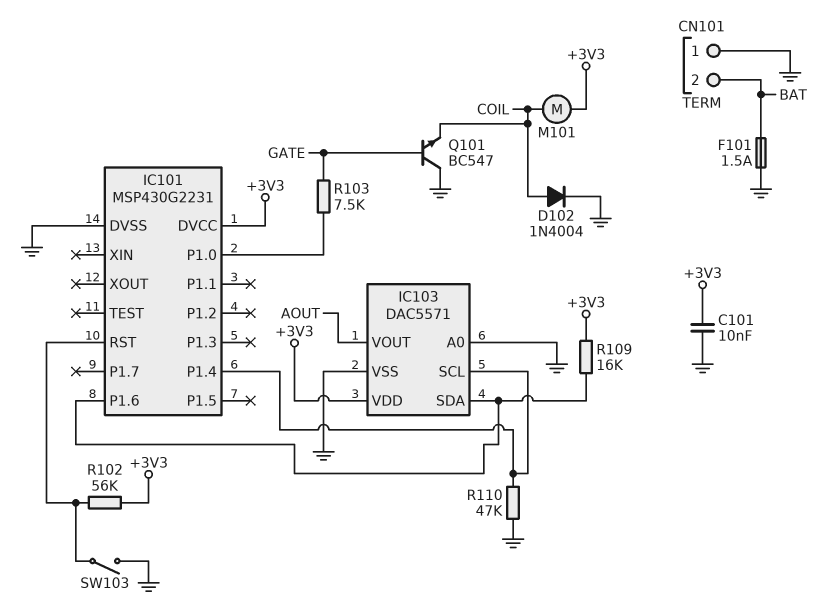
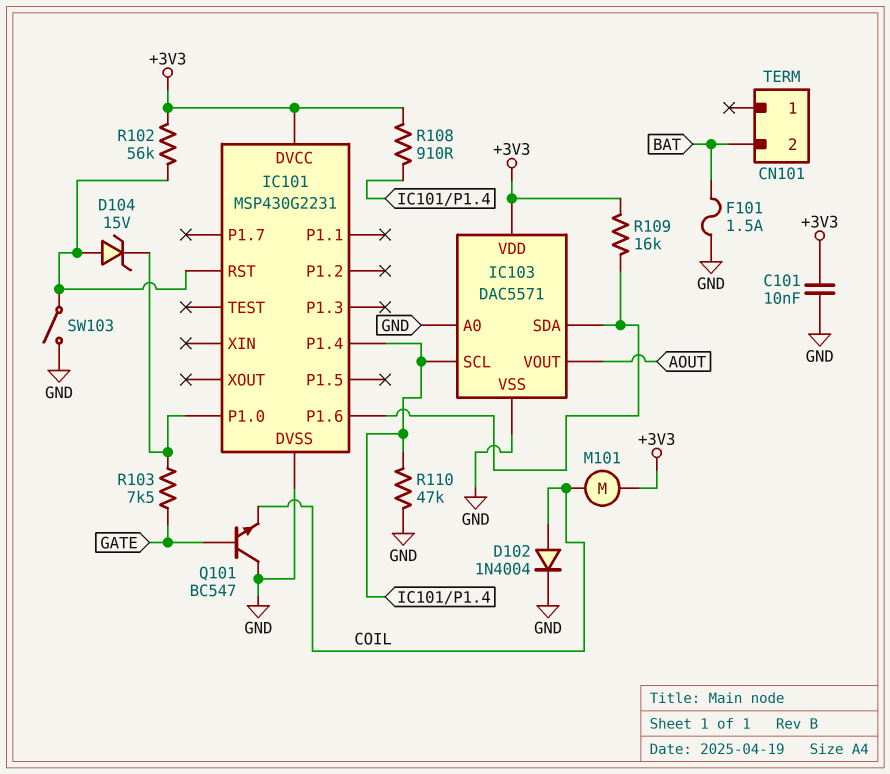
CN101 pin 1: GND -> none
D104: none -> zener 15V (A IC101/RST, K IC101/P1.0)
R108: none -> 910 (+3V3, IC101/P1.4)

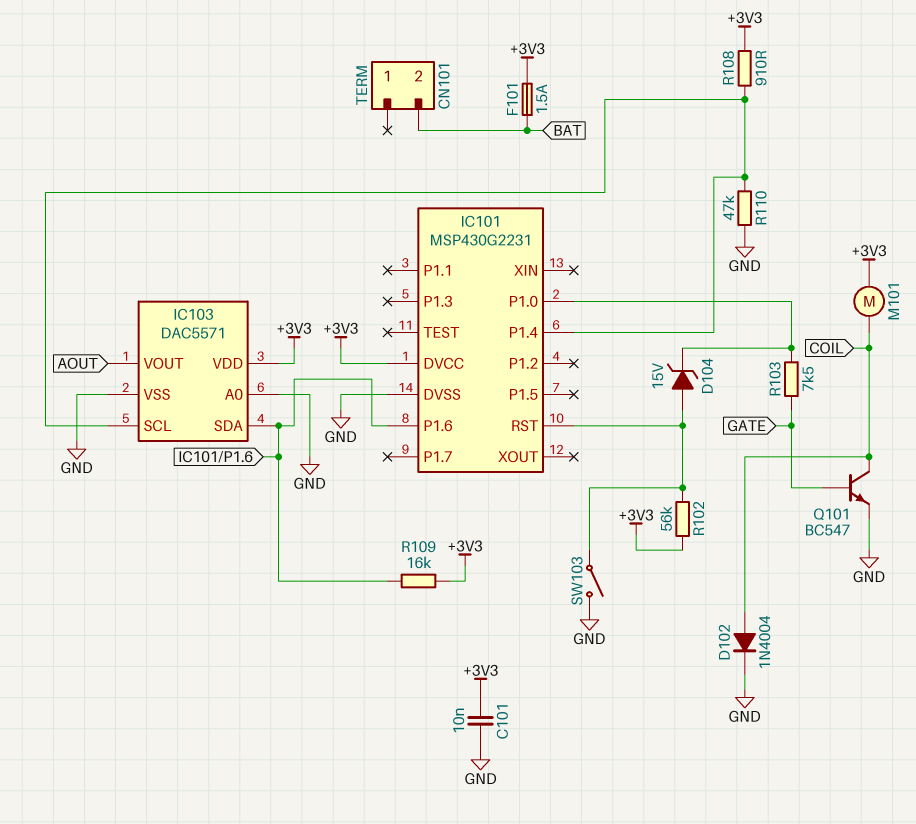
F101: 1.5A (BAT, GND) -> 1.5A (+3V3, BAT)
Q101: NPN BC547 (B GATE, C GND, E COIL) -> NPN BC547 (B GATE, C COIL, E GND)

